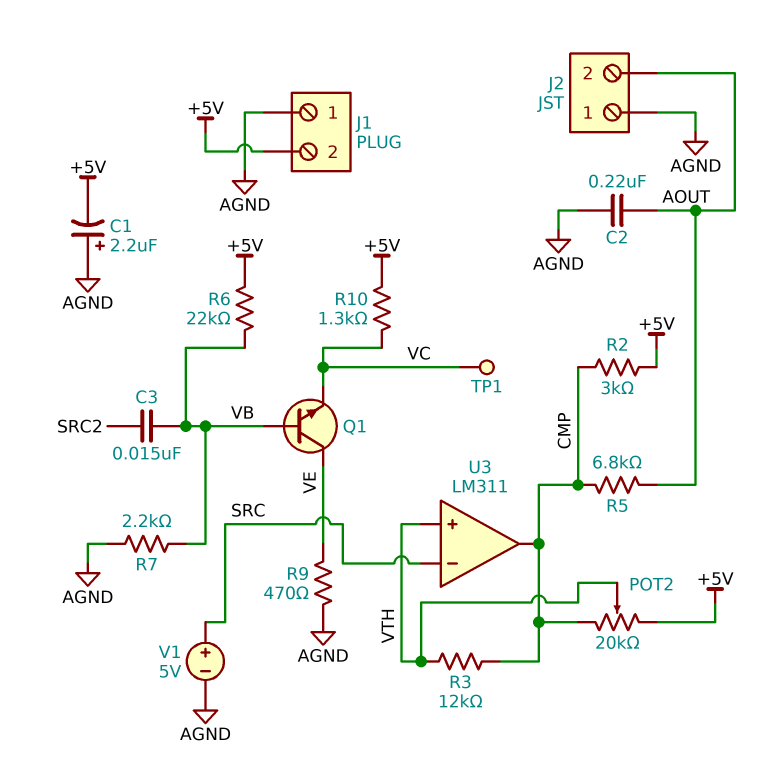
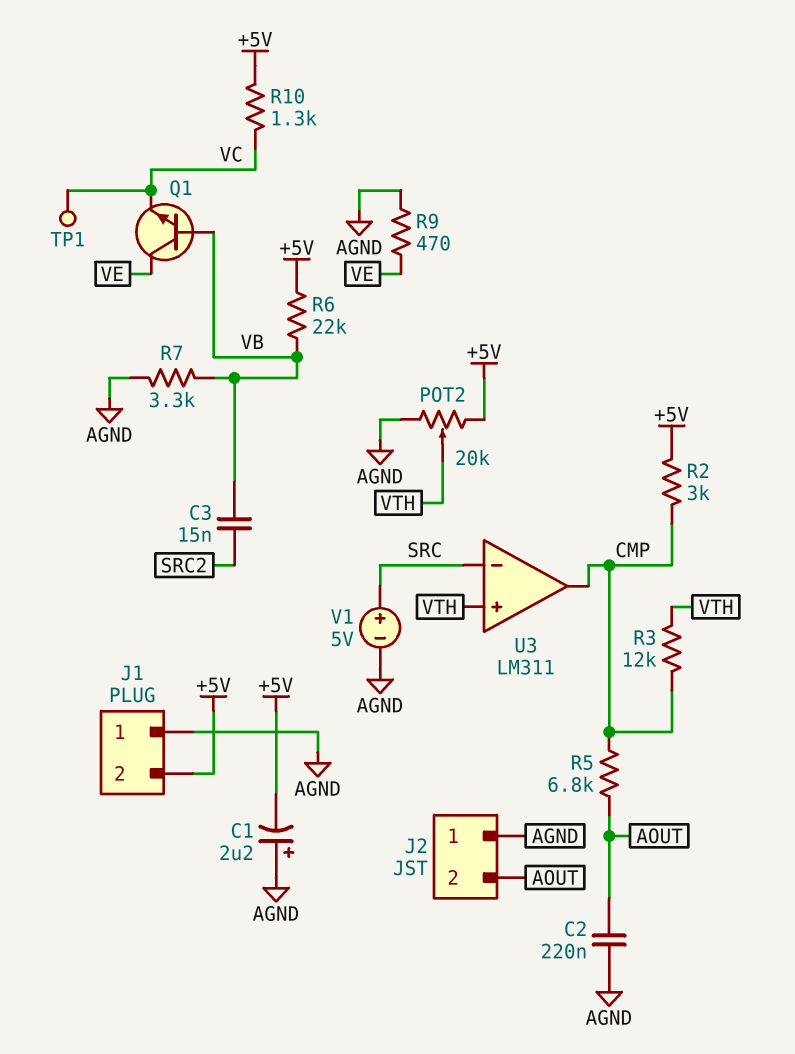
POT2: 20k (+5V, CMP, wiper VTH) -> 20k (+5V, AGND, wiper VTH)
R7: 2.2k (AGND, VB) -> 3.3k (AGND, VB)

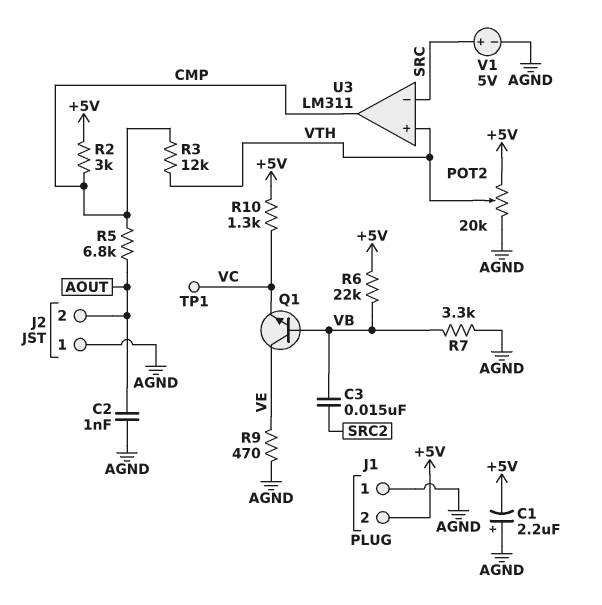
C2: 220nF (AGND, AOUT) -> 1nF (AGND, AOUT)

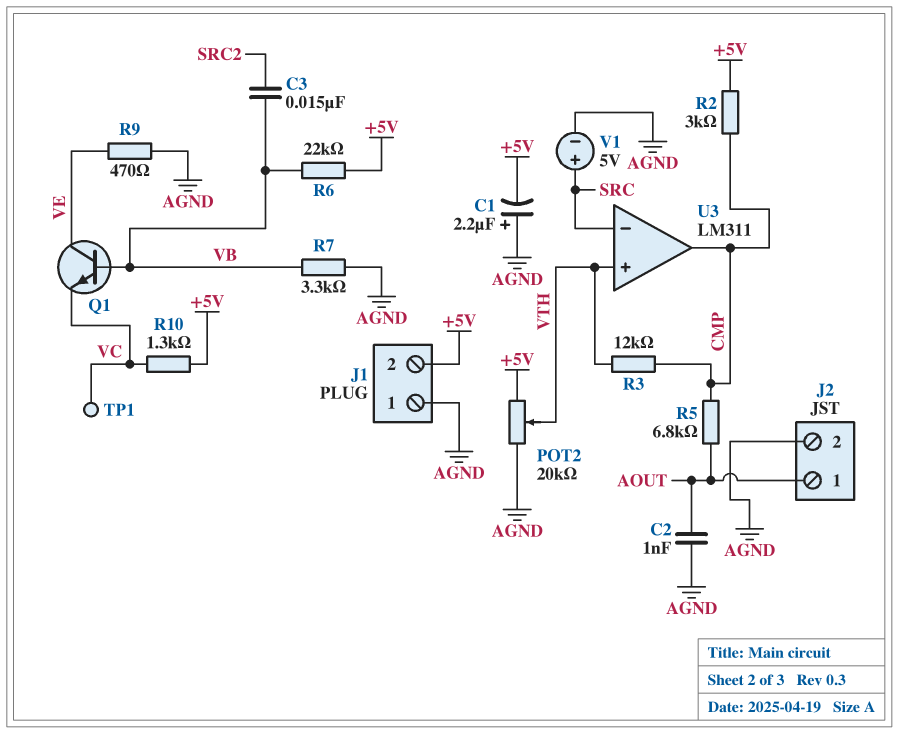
J2 pin 1: AGND -> AOUT
J2 pin 2: AOUT -> AGND

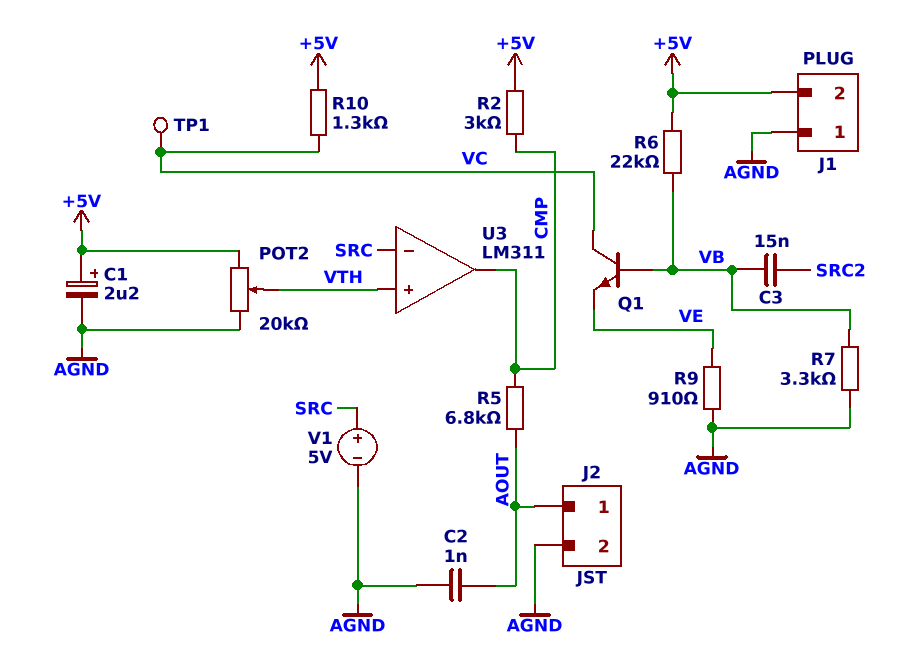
C1: 2.2uF (plus AGND, minus +5V) -> 2.2uF (plus +5V, minus AGND)
Q1: NPN (B VB, C VE, E VC) -> NPN (B VB, C VC, E VE)
R3: 12k (CMP, VTH) -> none
R9: 470 (AGND, VE) -> 910 (AGND, VE)

